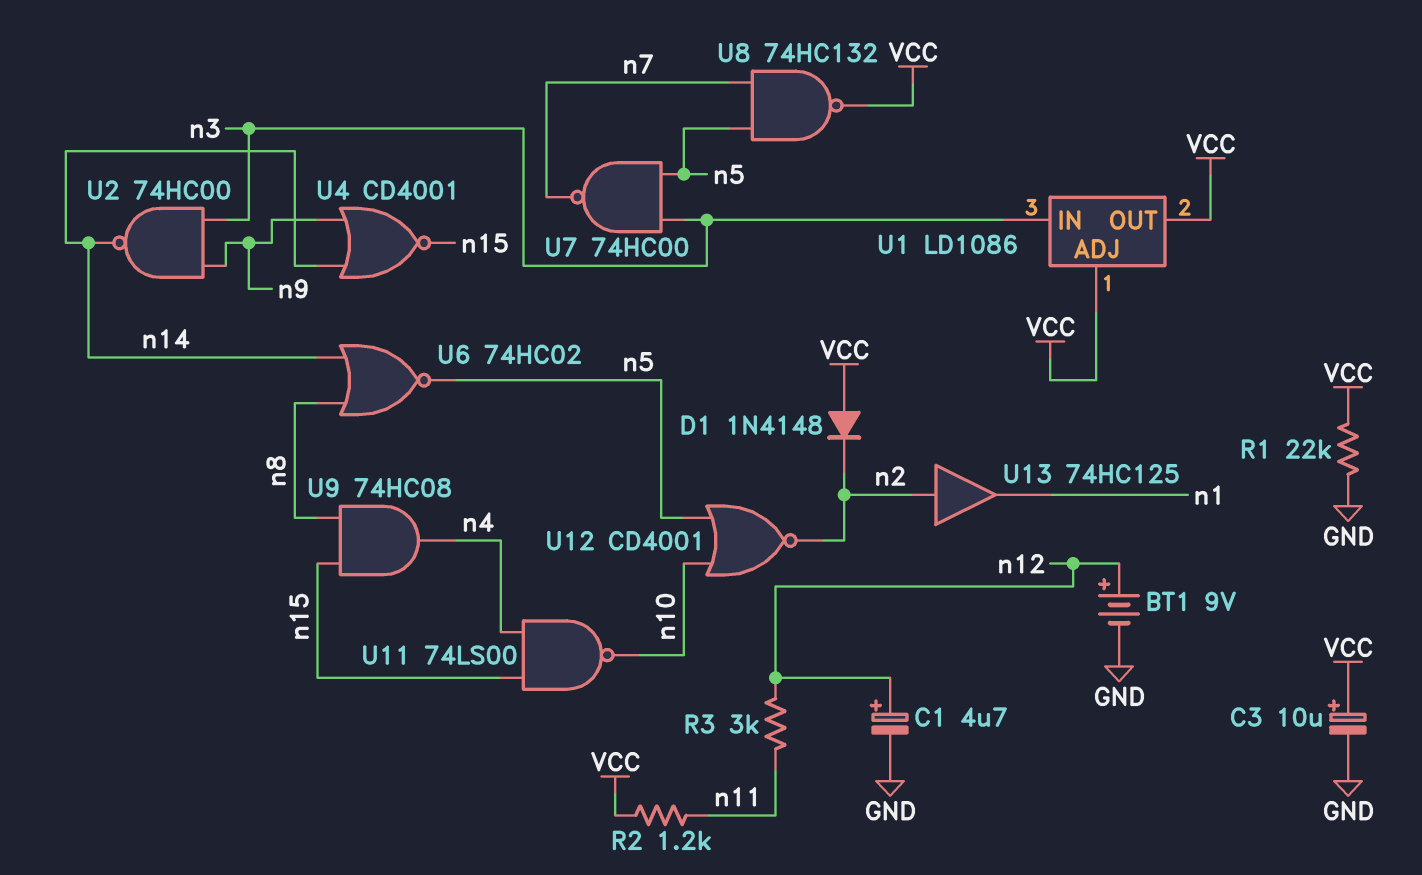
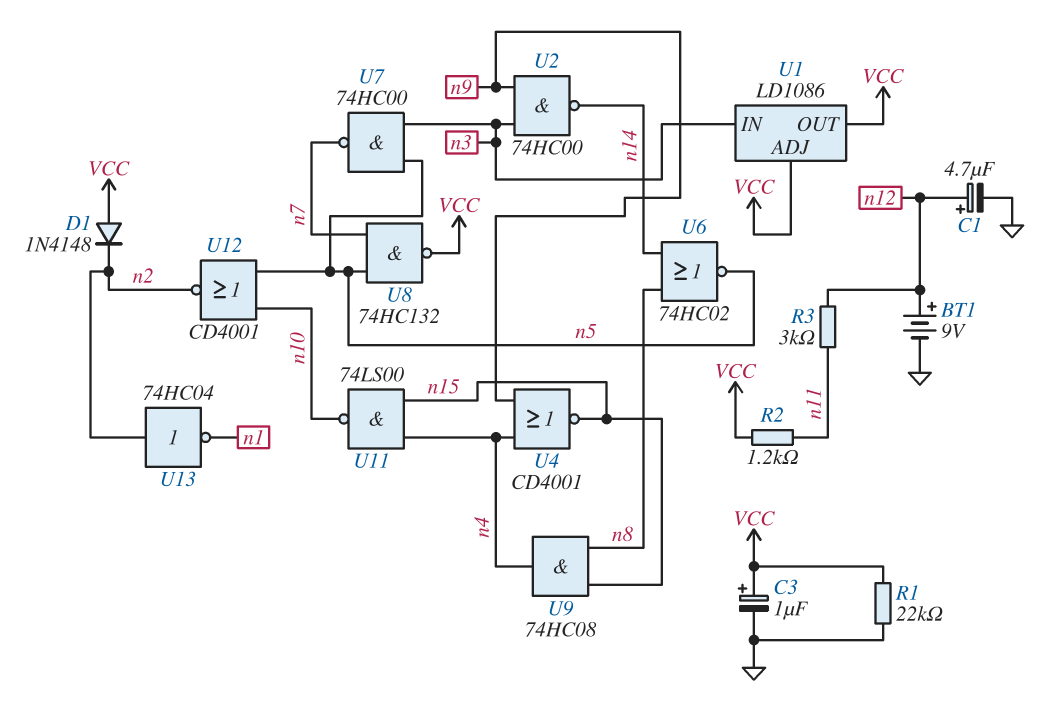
C3: 10uF (plus VCC, minus GND) -> 1uF (plus VCC, minus GND)
U4: NOR CD4001 (in n9, in n14, out n15) -> NOR CD4001 (in n4, in n9, out n15)
U13: buffer 74HC125 (in n2, out n1) -> NOT 74HC04 (in n2, out n1)

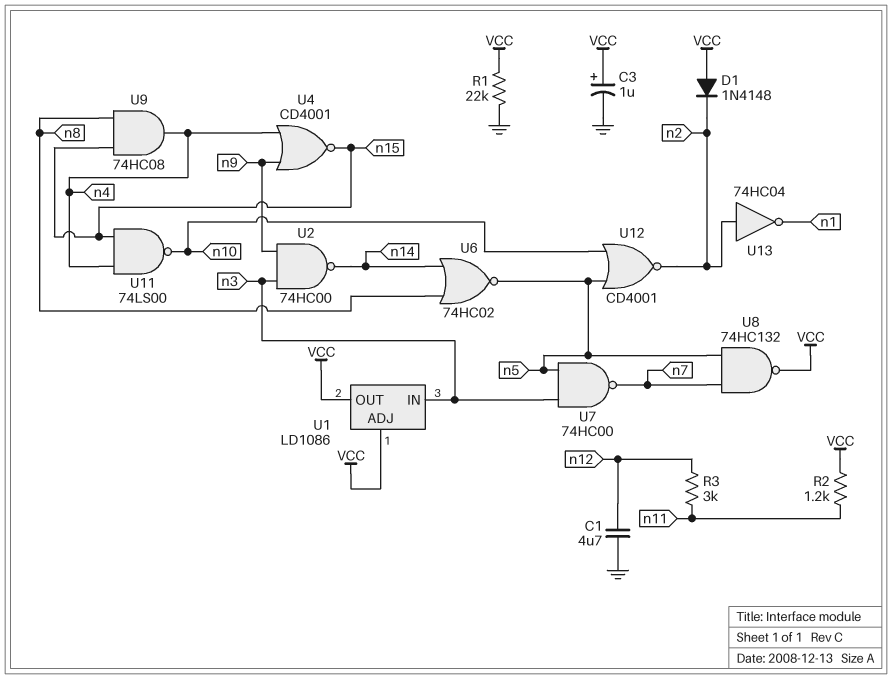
BT1: 9V (plus n12, minus GND) -> none
C1: 4.7uF (plus n12, minus GND) -> 4.7uF (GND, n12)

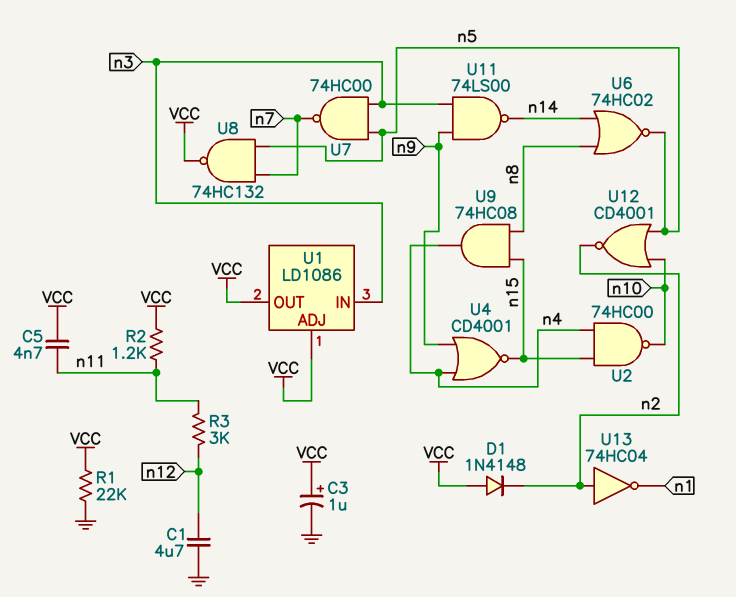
C5: none -> 4.7nF (VCC, n11)
U2: NAND 74HC00 (in n3, in n9, out n14) -> NAND 74HC00 (in n4, in n15, out n10)
U11: NAND 74LS00 (in n4, in n15, out n10) -> NAND 74LS00 (in n3, in n9, out n14)

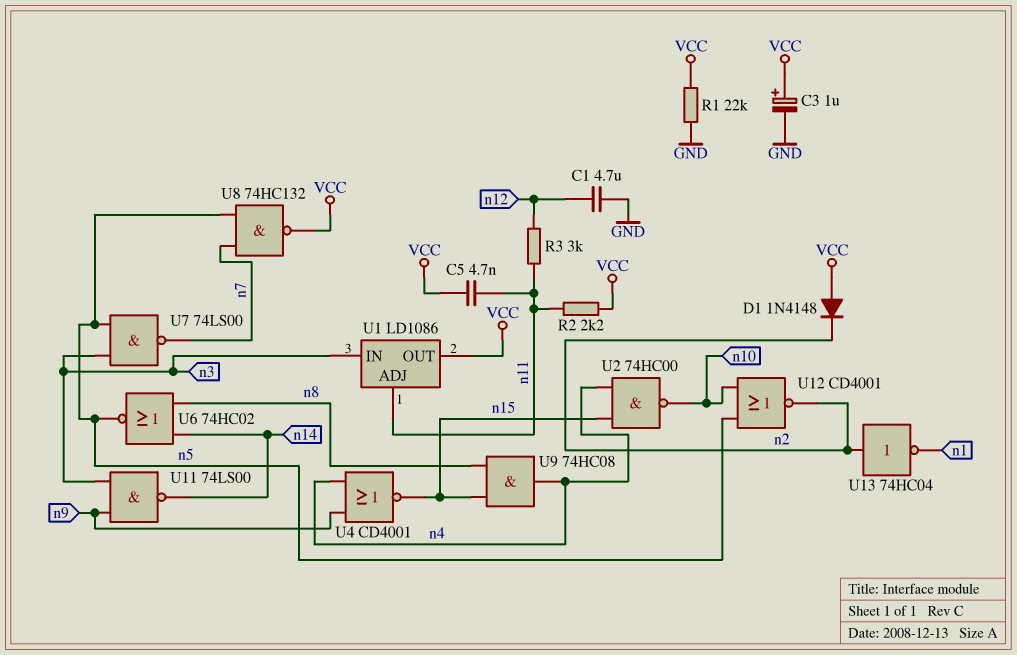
R2: 1.2k (VCC, n11) -> 2.2k (VCC, n11)
U1 pin ADJ: VCC -> n11
U7: NAND 74HC00 (in n3, in n5, out n7) -> NAND 74LS00 (in n3, in n5, out n7)

